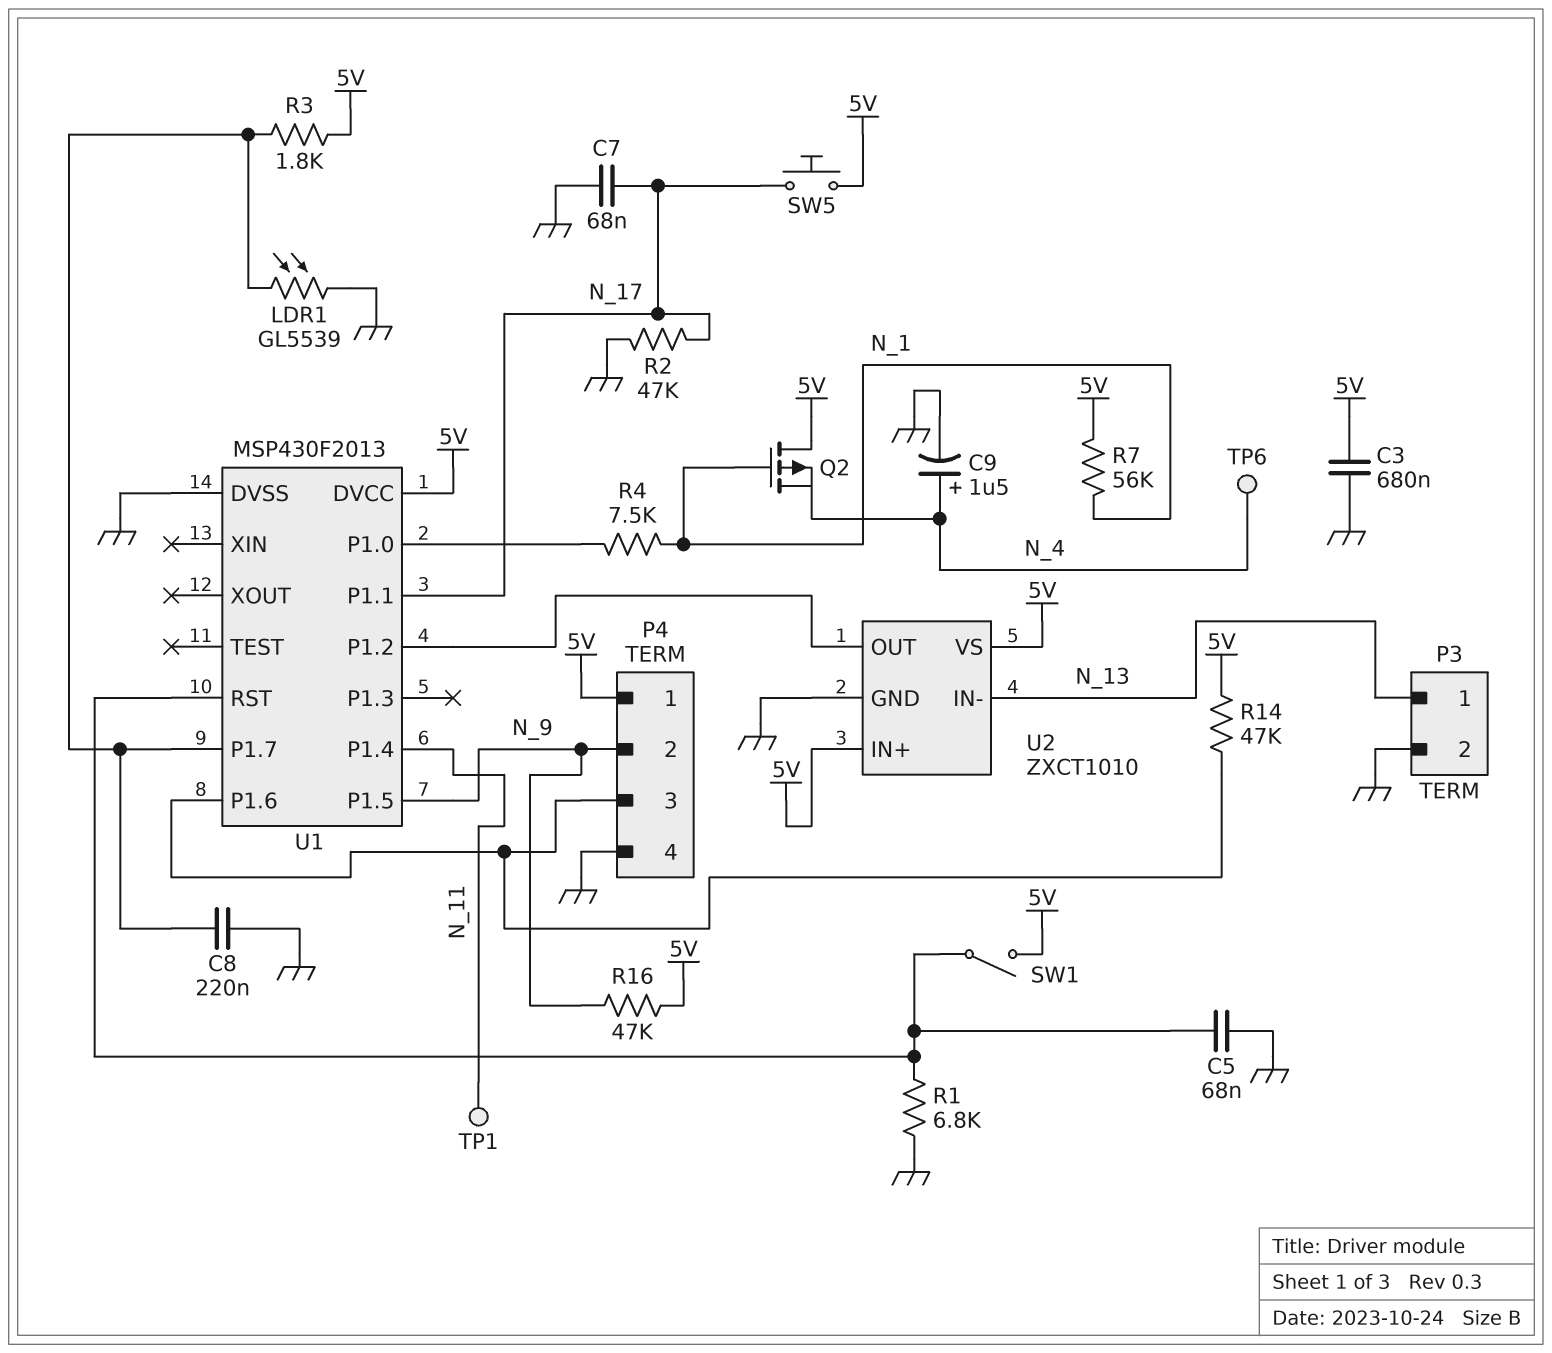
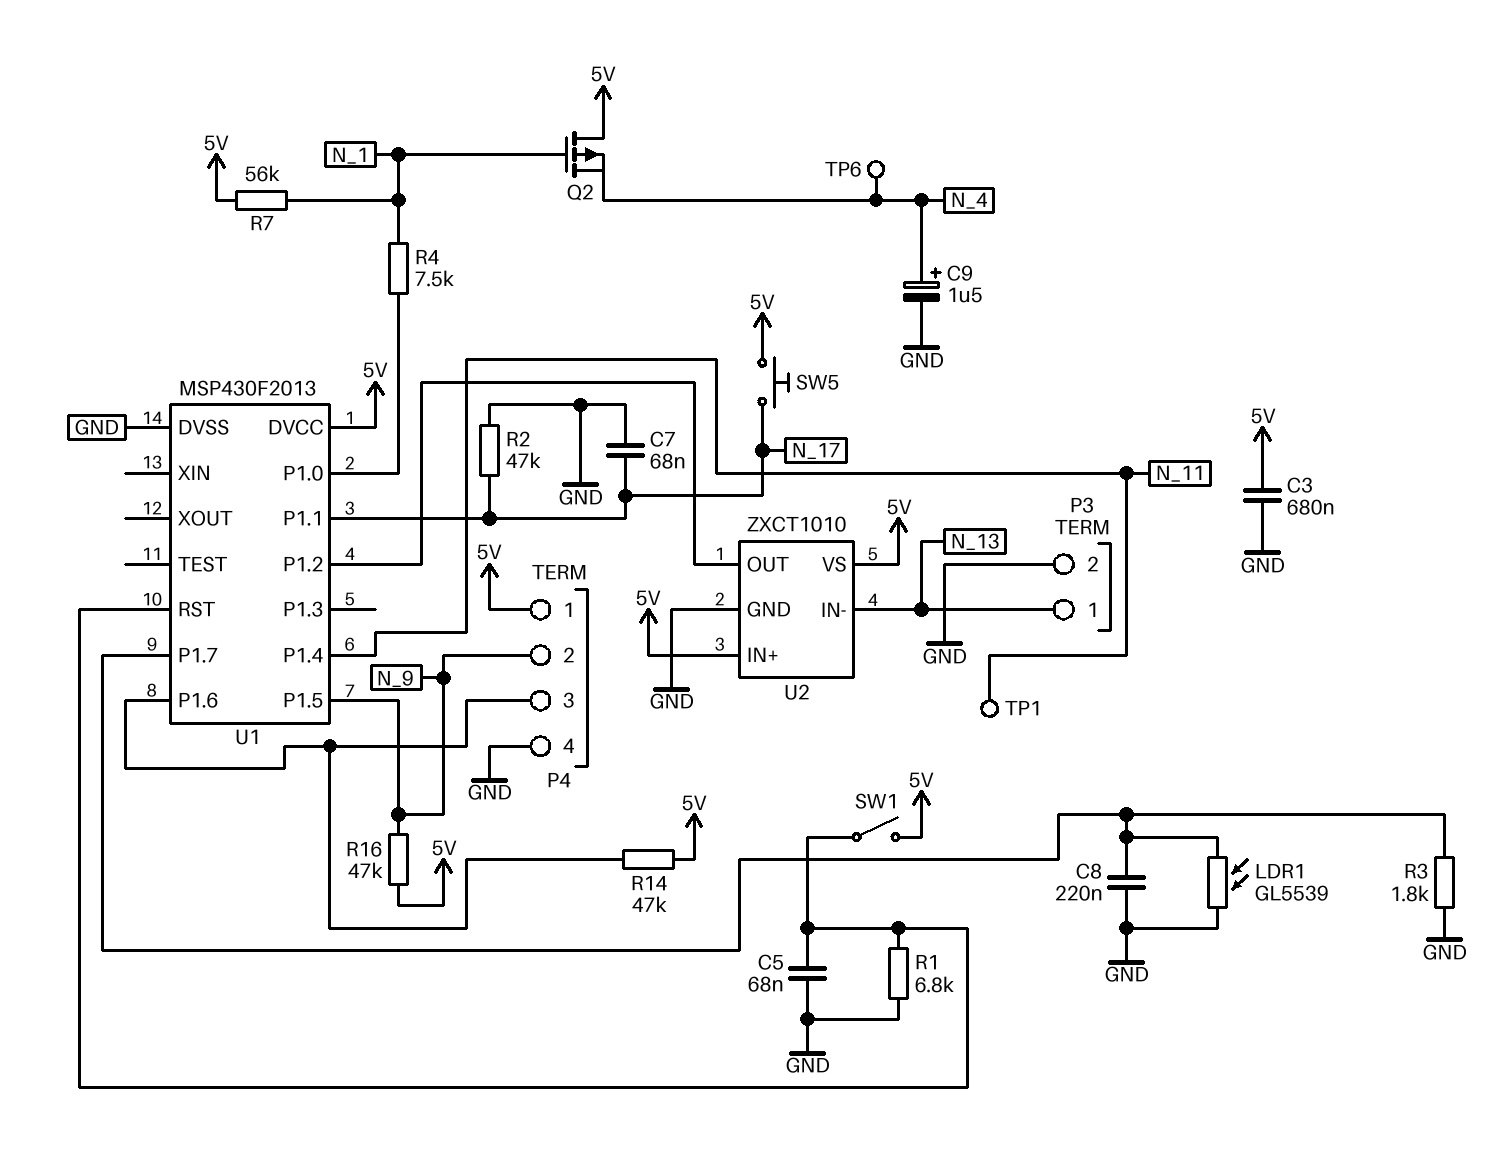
R3: 1.8k (5V, U1/P1.7) -> 1.8k (GND, U1/P1.7)

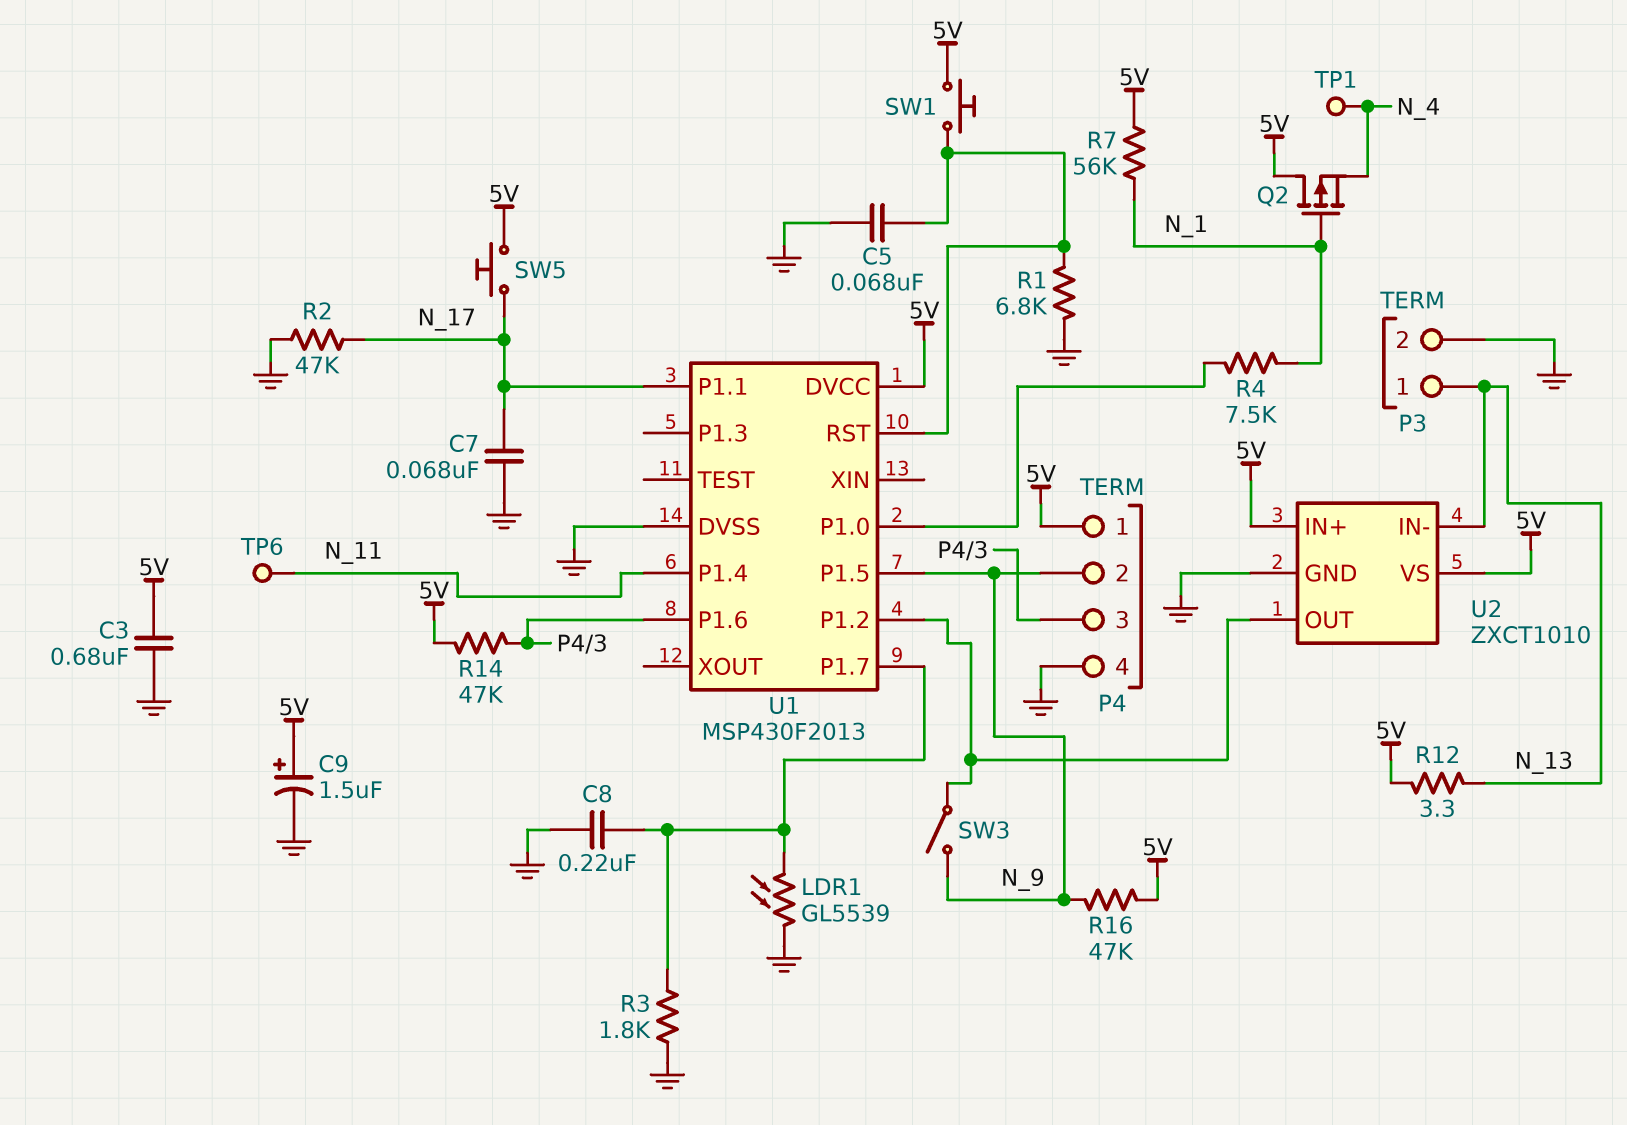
C9: 1.5uF (plus N_4, minus GND) -> 1.5uF (plus 5V, minus GND)
R12: none -> 3.3 (5V, N_13)
SW1: switch (5V, U1/RST) -> button (5V, U1/RST)
SW3: none -> switch (N_9, U1/P1.2)
TP1: test point (N_11) -> test point (N_4)
TP6: test point (N_4) -> test point (N_11)

